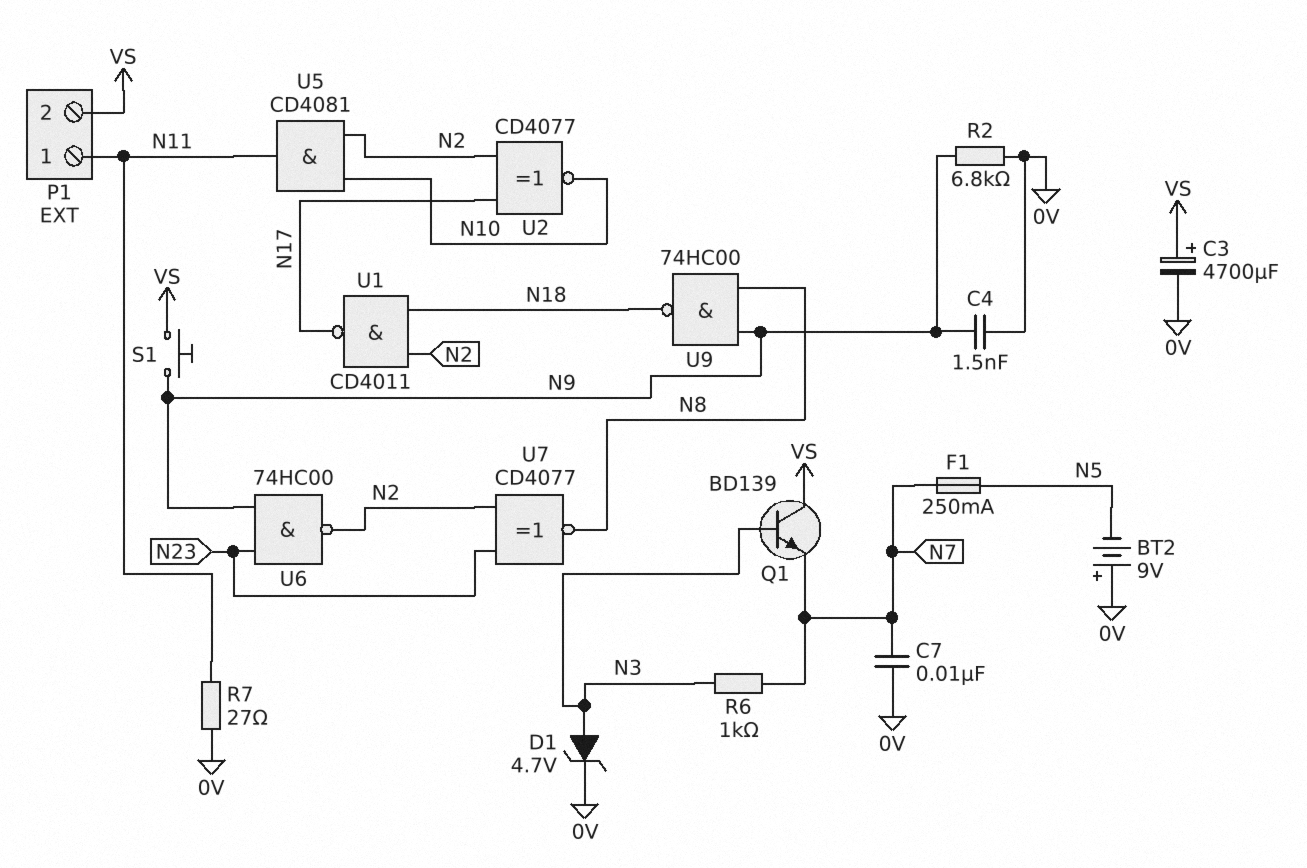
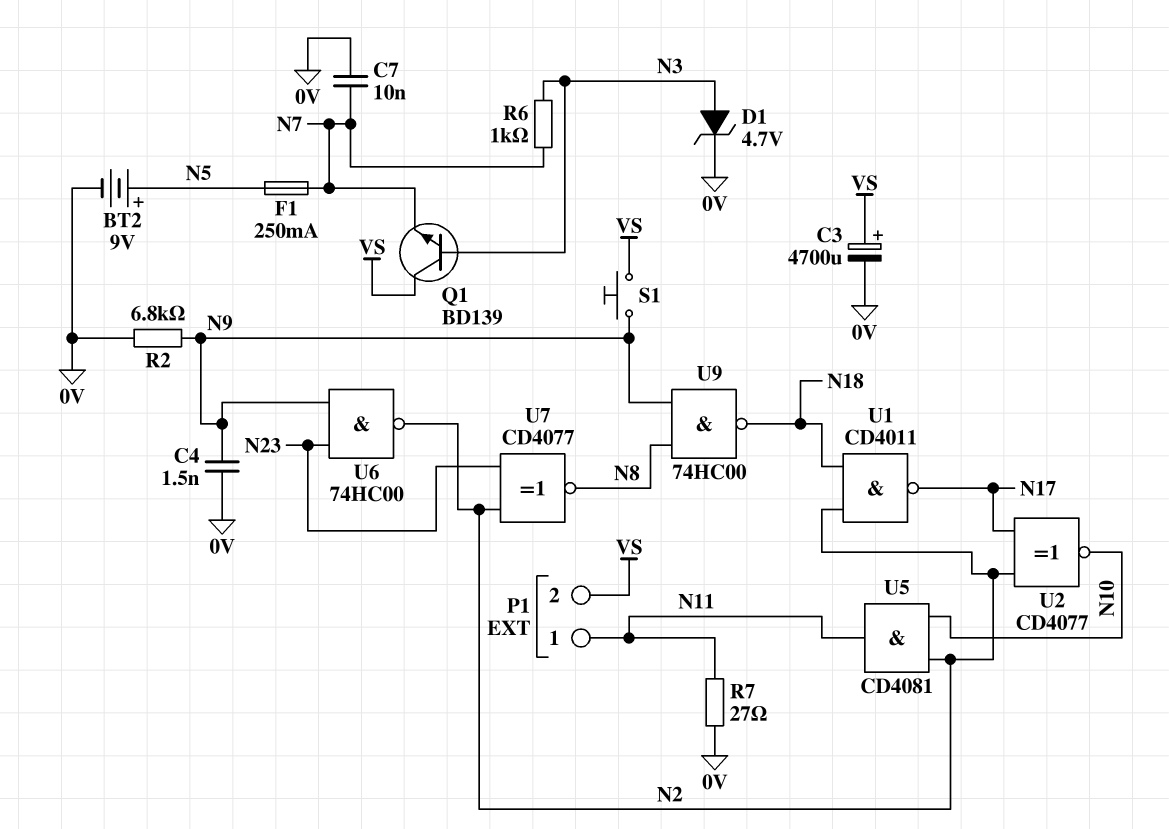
BT2: 9V (plus 0V, minus N5) -> 9V (plus N5, minus 0V)

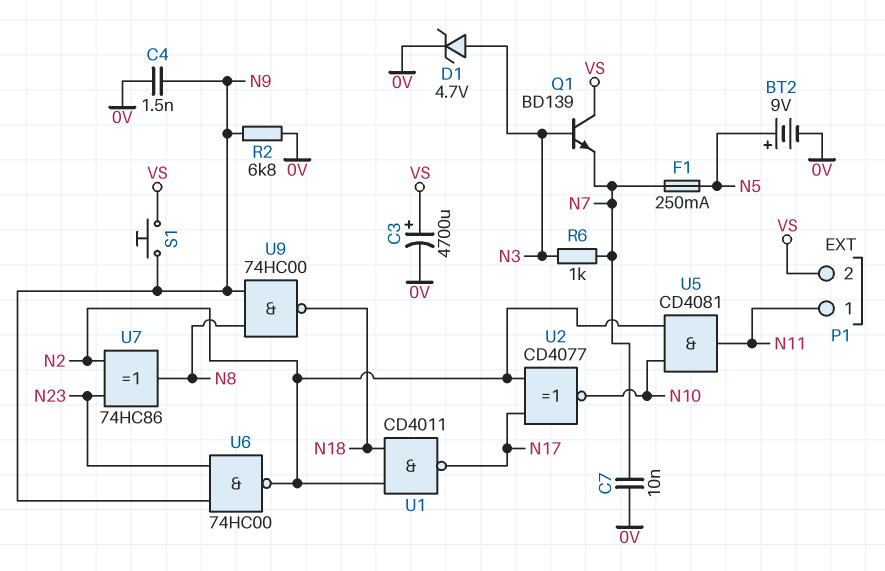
R7: 27 (0V, N11) -> none
U7: XNOR CD4077 (in N2, in N23, out N8) -> XOR 74HC86 (in N2, in N23, out N8)

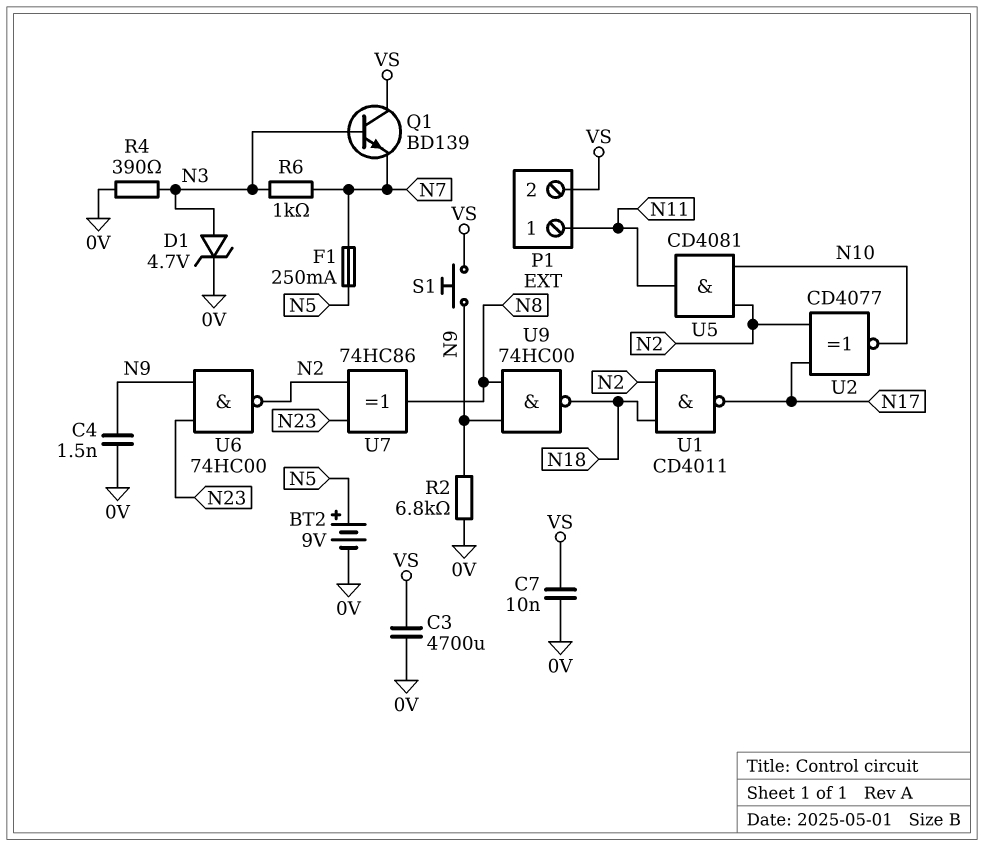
C3: 4700uF (plus VS, minus 0V) -> 4700uF (0V, VS)
C7: 10nF (0V, N7) -> 10nF (0V, VS)
R4: none -> 390 (0V, N3)

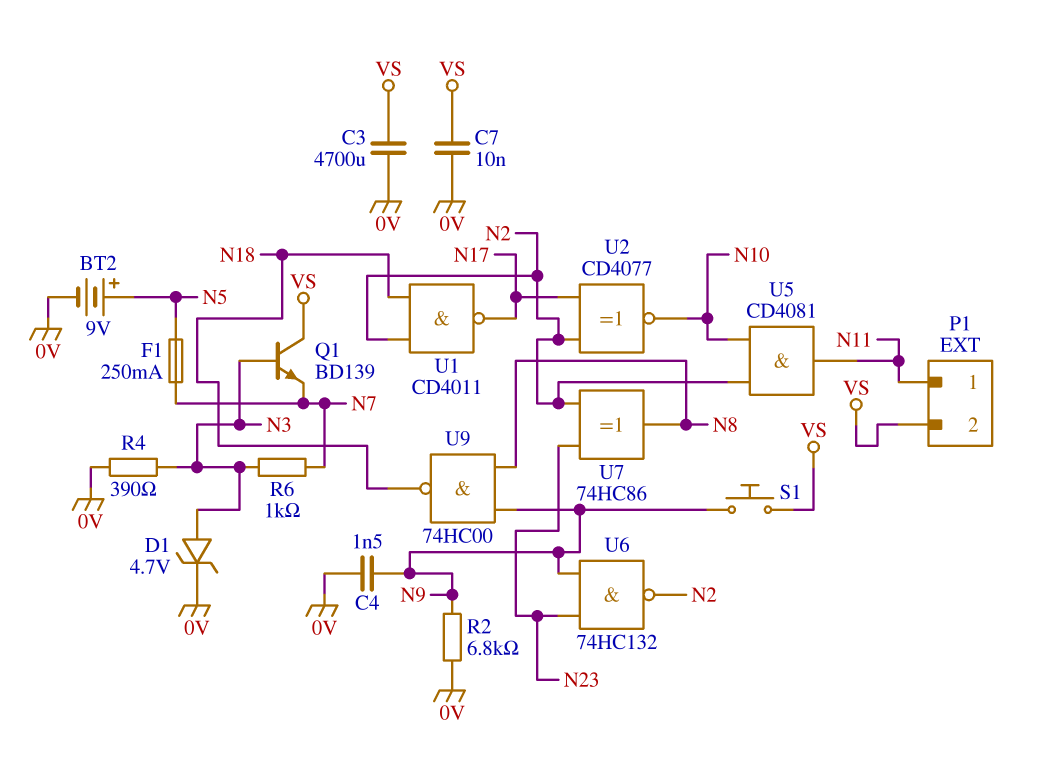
U6: NAND 74HC00 (in N9, in N23, out N2) -> NAND 74HC132 (in N9, in N23, out N2)

